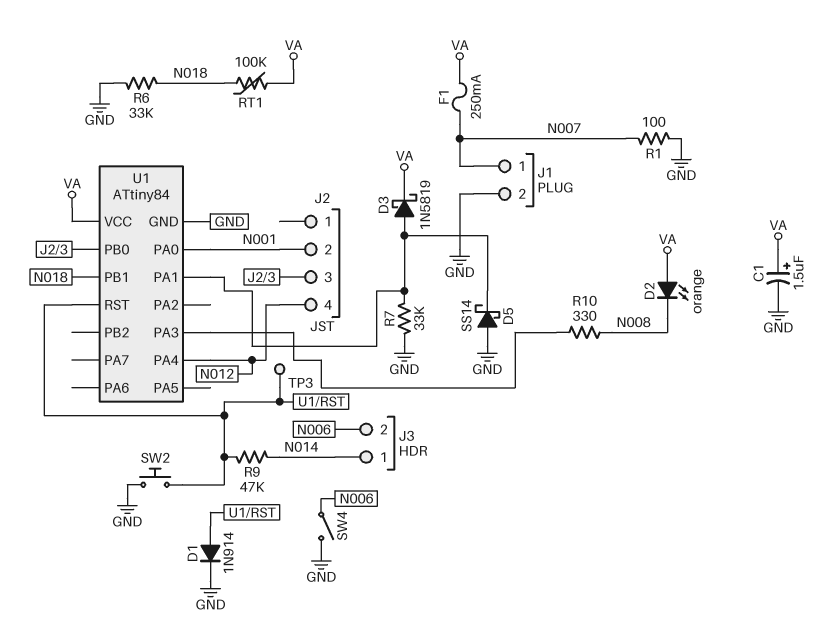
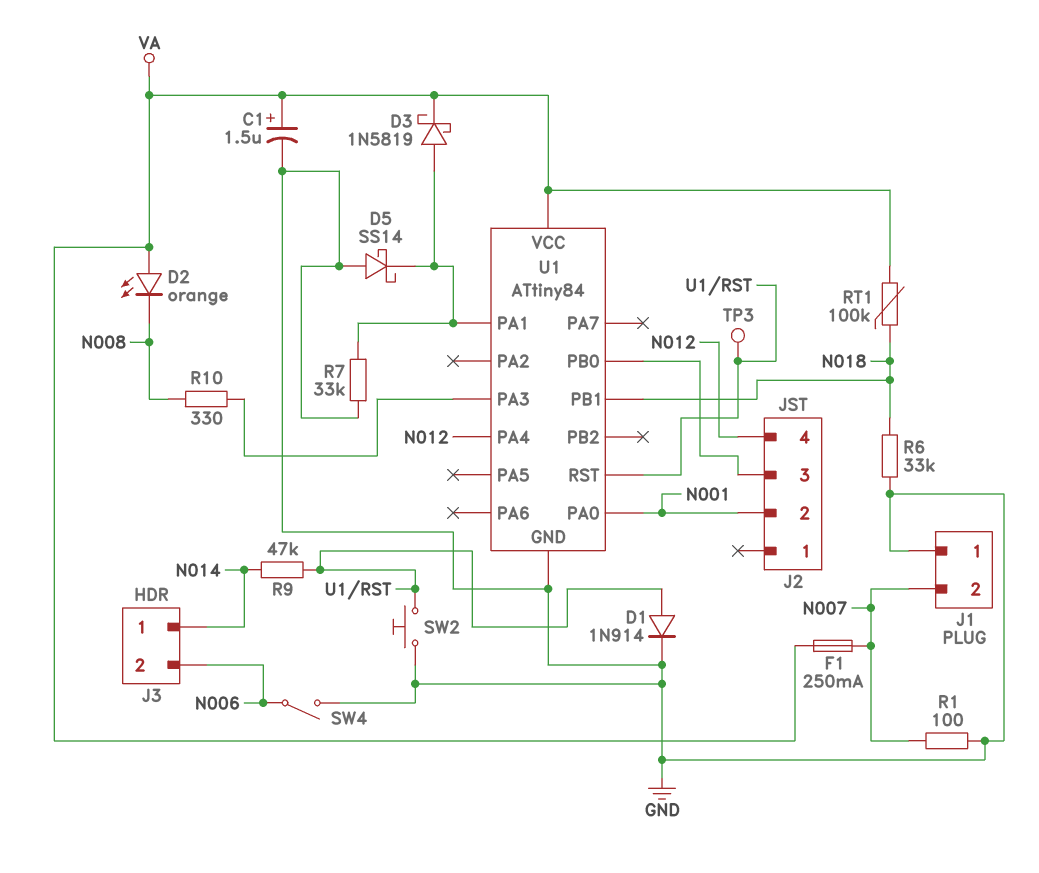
J1 pin 1: N007 -> GND
J1 pin 2: GND -> N007

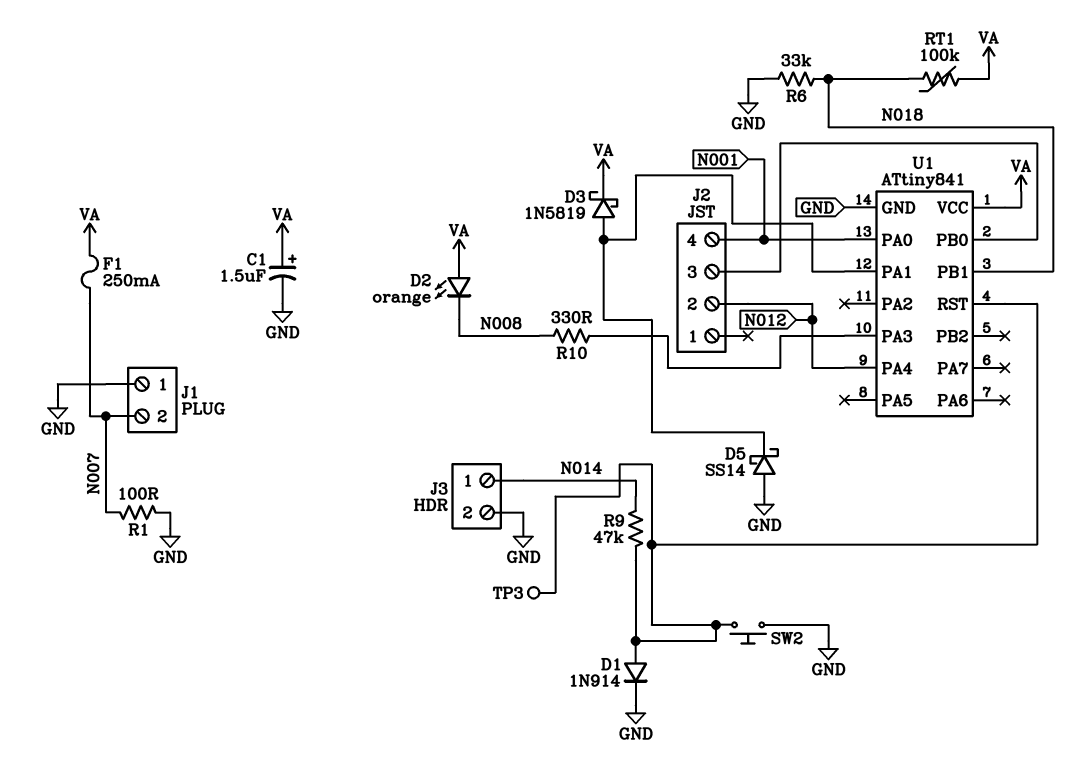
J2 pin 2: N001 -> N012
J2 pin 4: N012 -> N001
J3 pin 2: N006 -> GND
R7: 33k (GND, U1/PA1) -> none
SW4: switch (GND, N006) -> none
U1: ATtiny84 -> ATtiny841

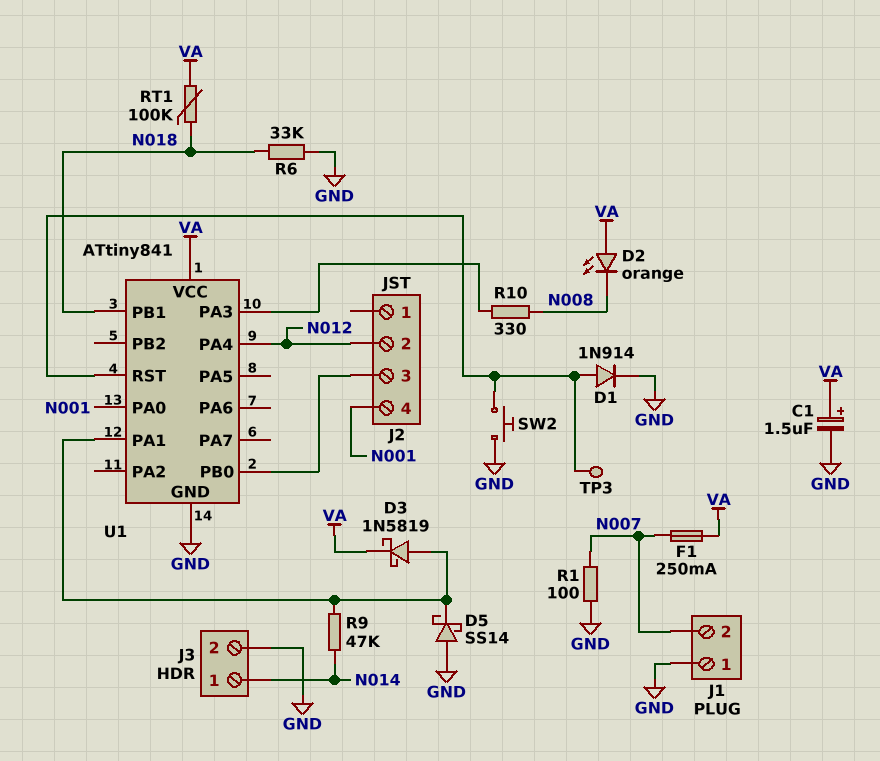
R9: 47k (N014, U1/RST) -> 47k (N014, U1/PA1)

